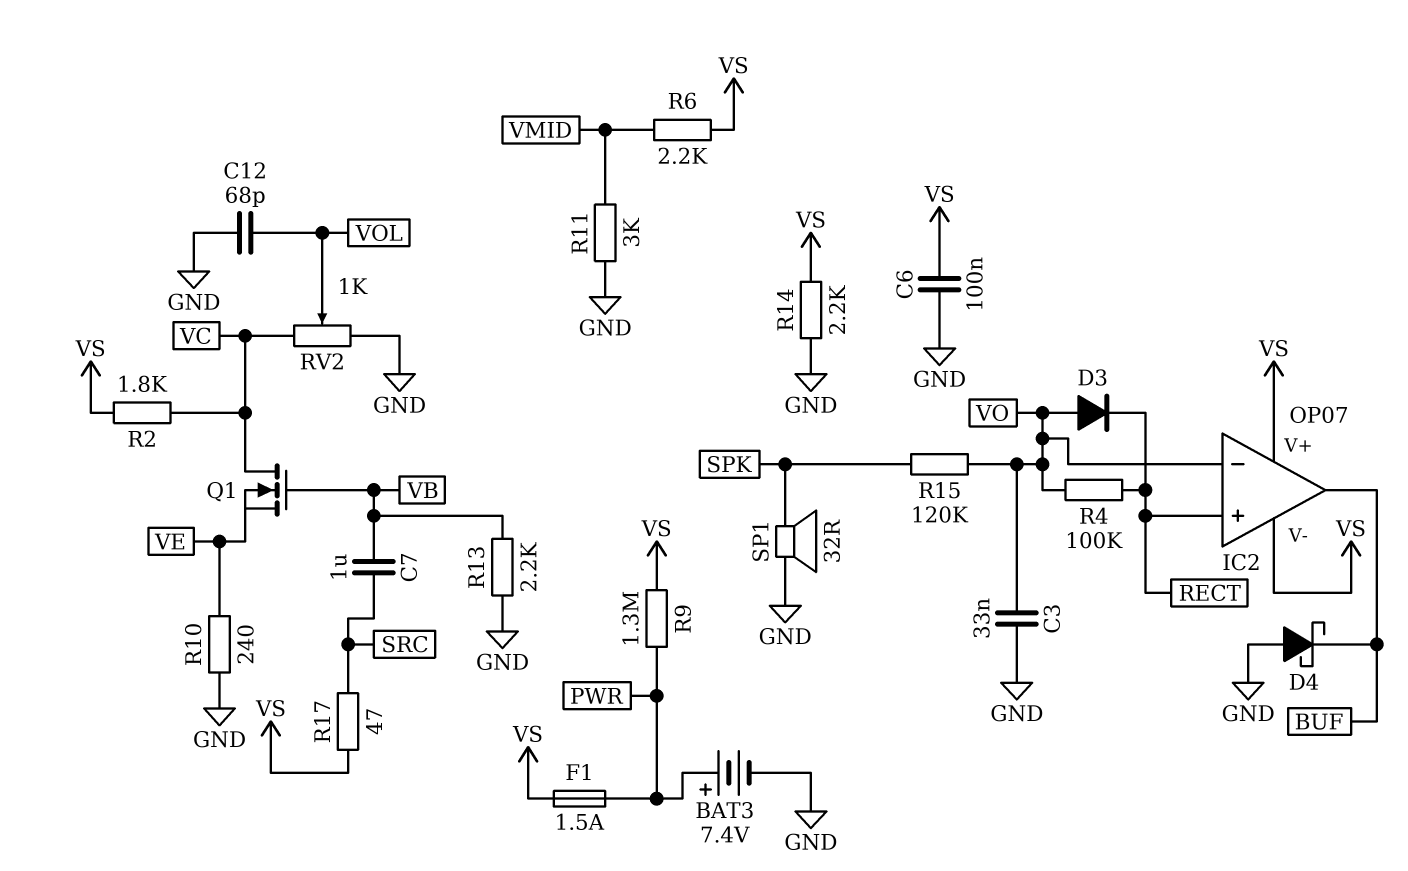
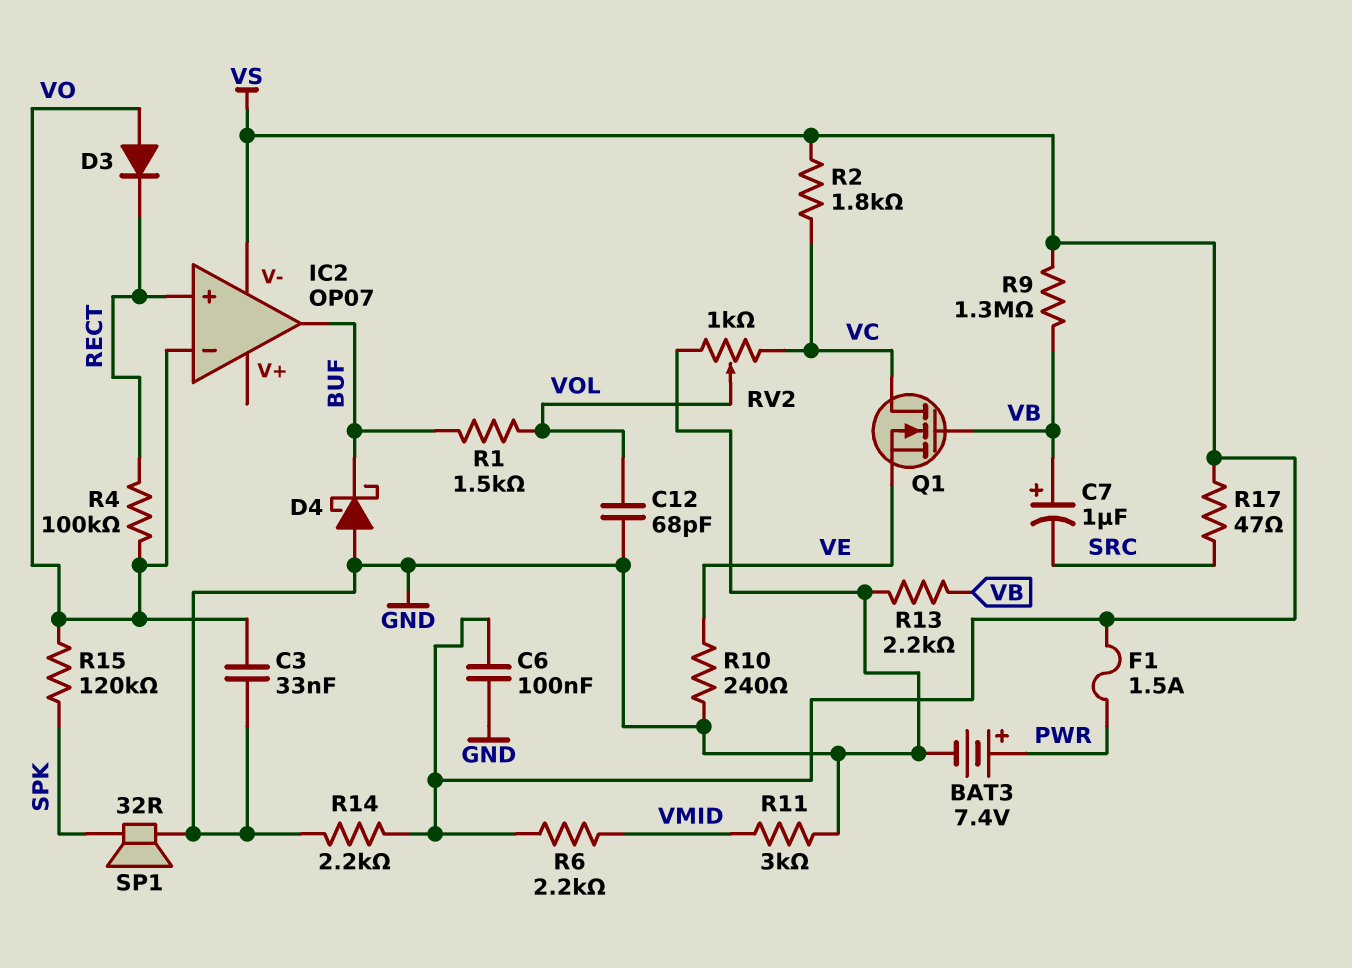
C7: 1uF (SRC, VB) -> 1uF (plus VB, minus SRC)
IC2 pin V+: VS -> none
R1: none -> 1.5k (BUF, VOL)
R9: 1.3M (PWR, VS) -> 1.3M (VB, VS)

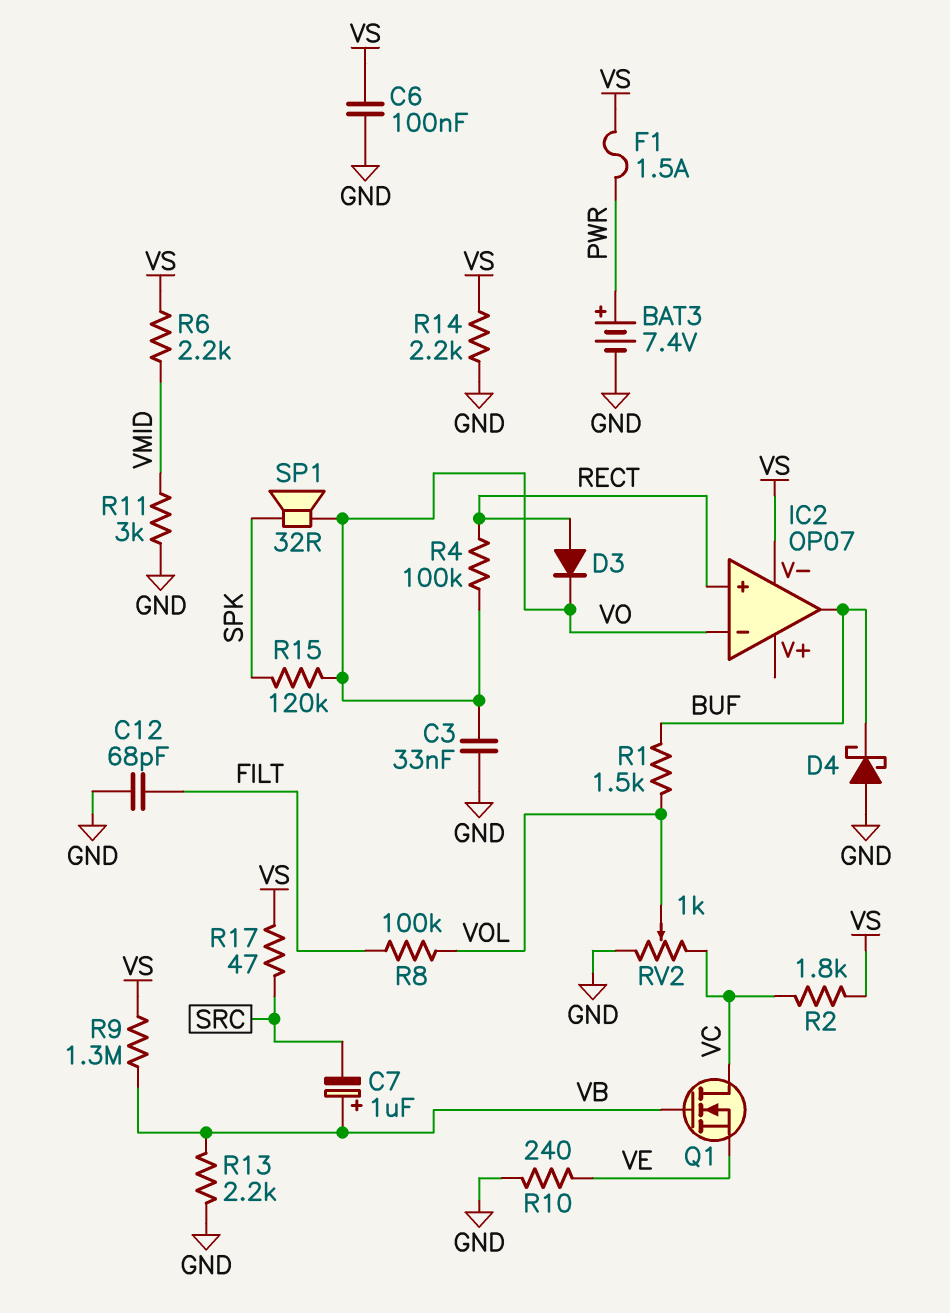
C12: 68pF (GND, VOL) -> 68pF (FILT, GND)
D3: diode (A VO, K RECT) -> diode (A RECT, K VO)
R8: none -> 100k (FILT, VOL)
SP1: speaker 32R (GND, SPK) -> speaker 32R (SPK, VO)

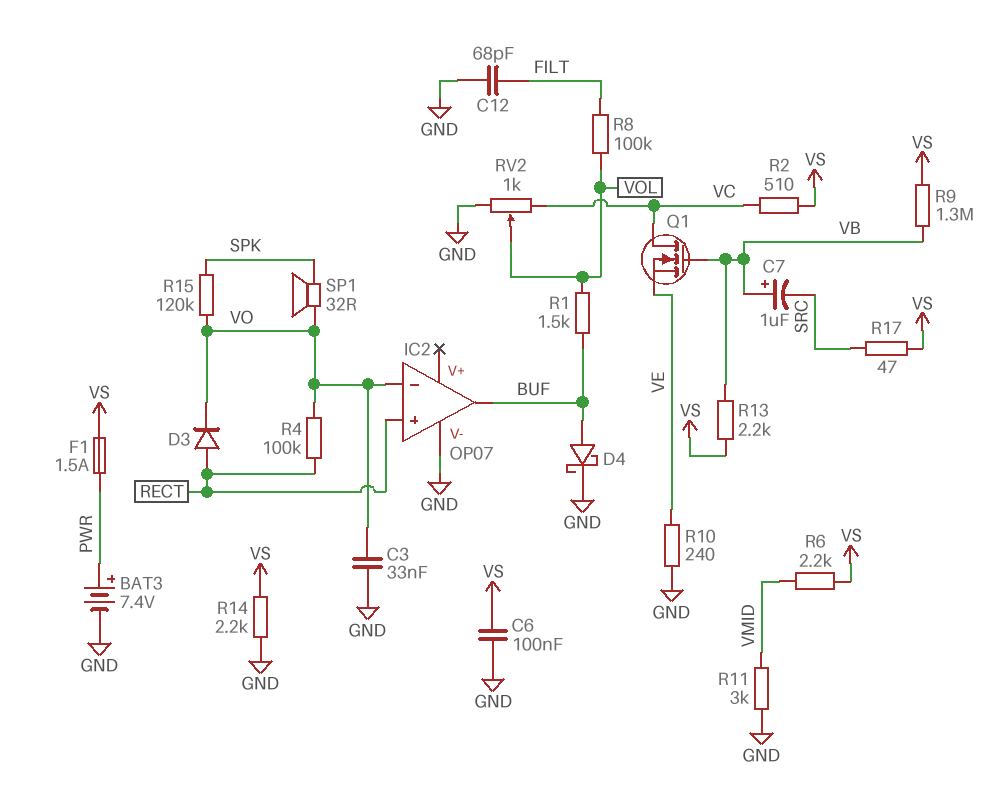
D4: schottky (A GND, K BUF) -> schottky (A BUF, K GND)
IC2 pin V-: VS -> GND
R2: 1.8k (VC, VS) -> 510 (VC, VS)
R13: 2.2k (GND, VB) -> 2.2k (VB, VS)

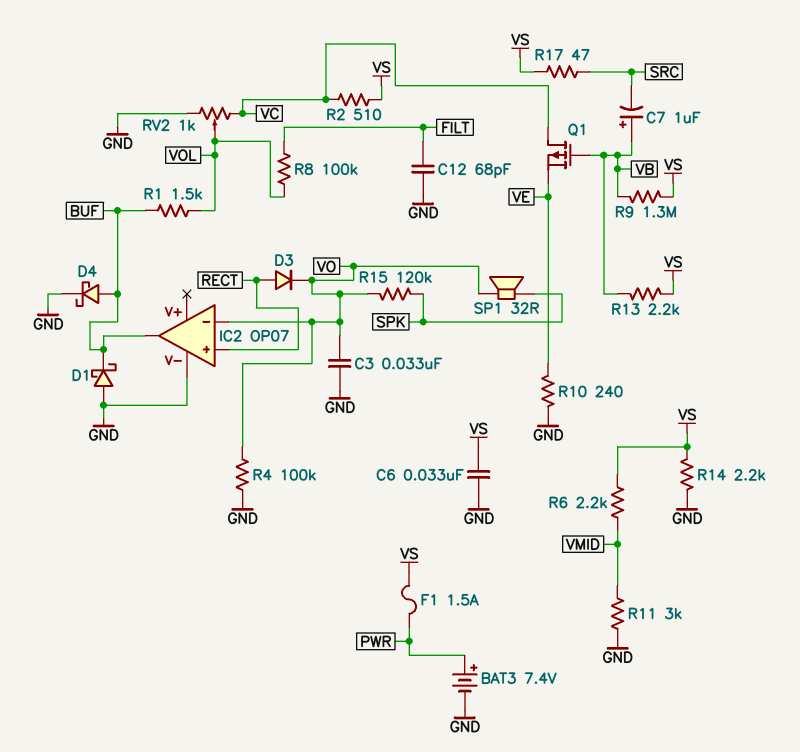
C6: 100nF (GND, VS) -> 33nF (GND, VS)
D1: none -> schottky (A GND, K BUF)
Q1: NMOS (G VB, D VC, S VE) -> PMOS (G VB, D VC, S VE)
R4: 100k (RECT, VO) -> 100k (GND, VO)

